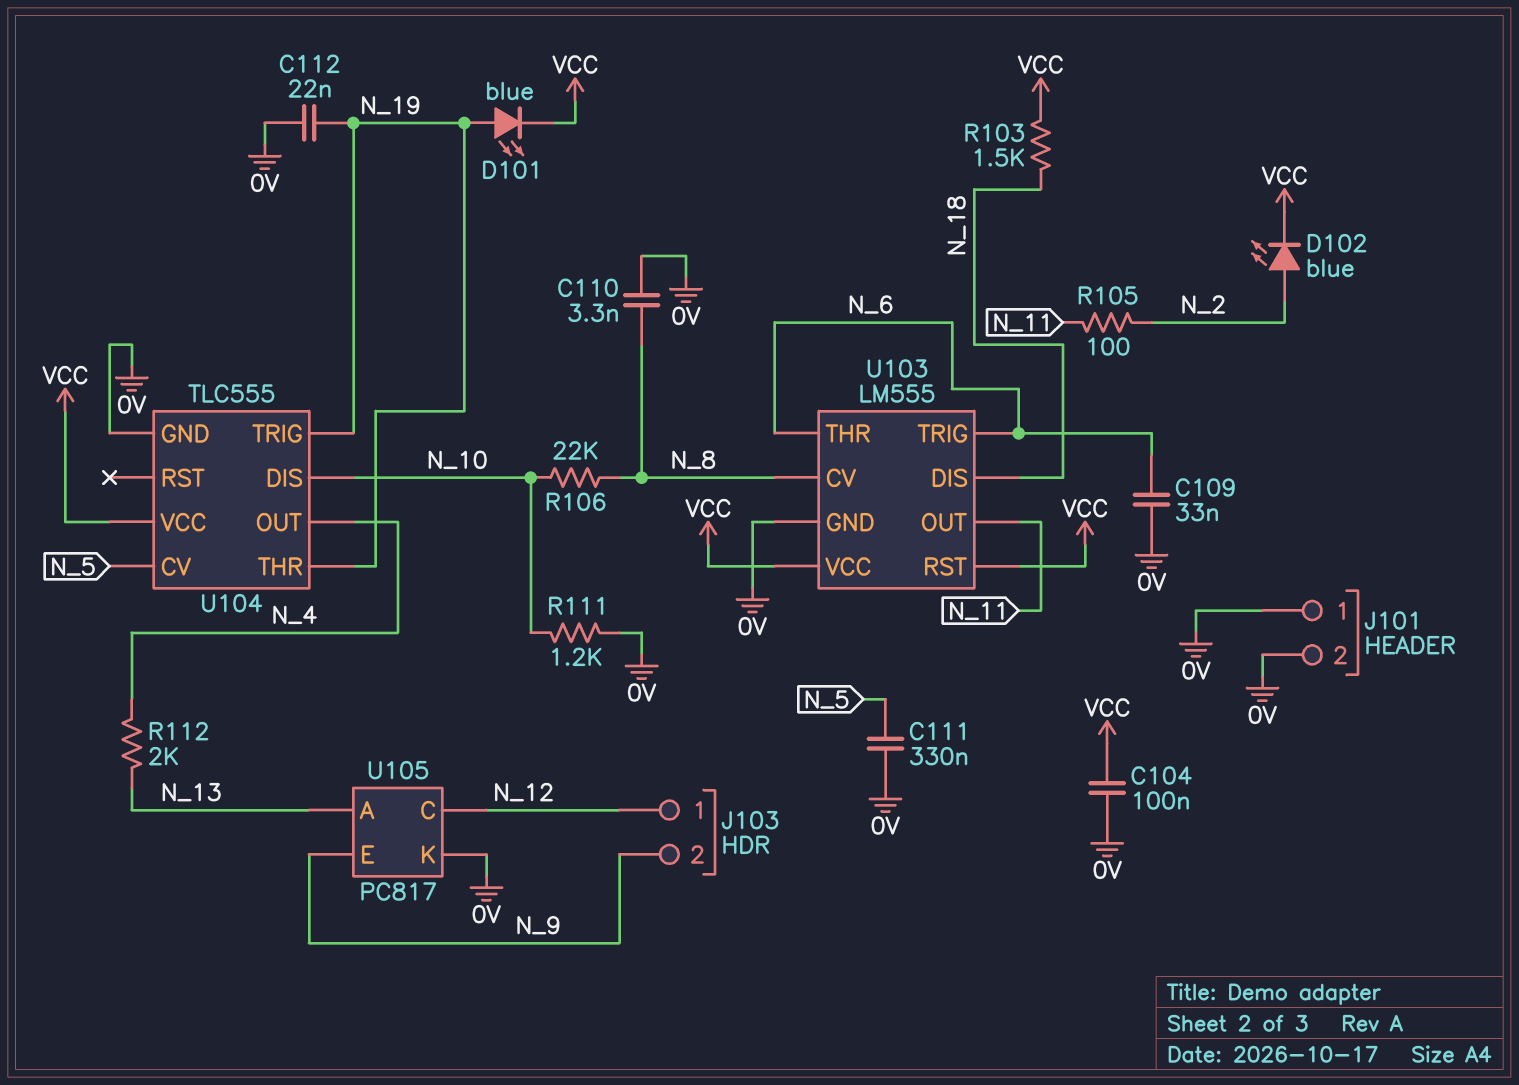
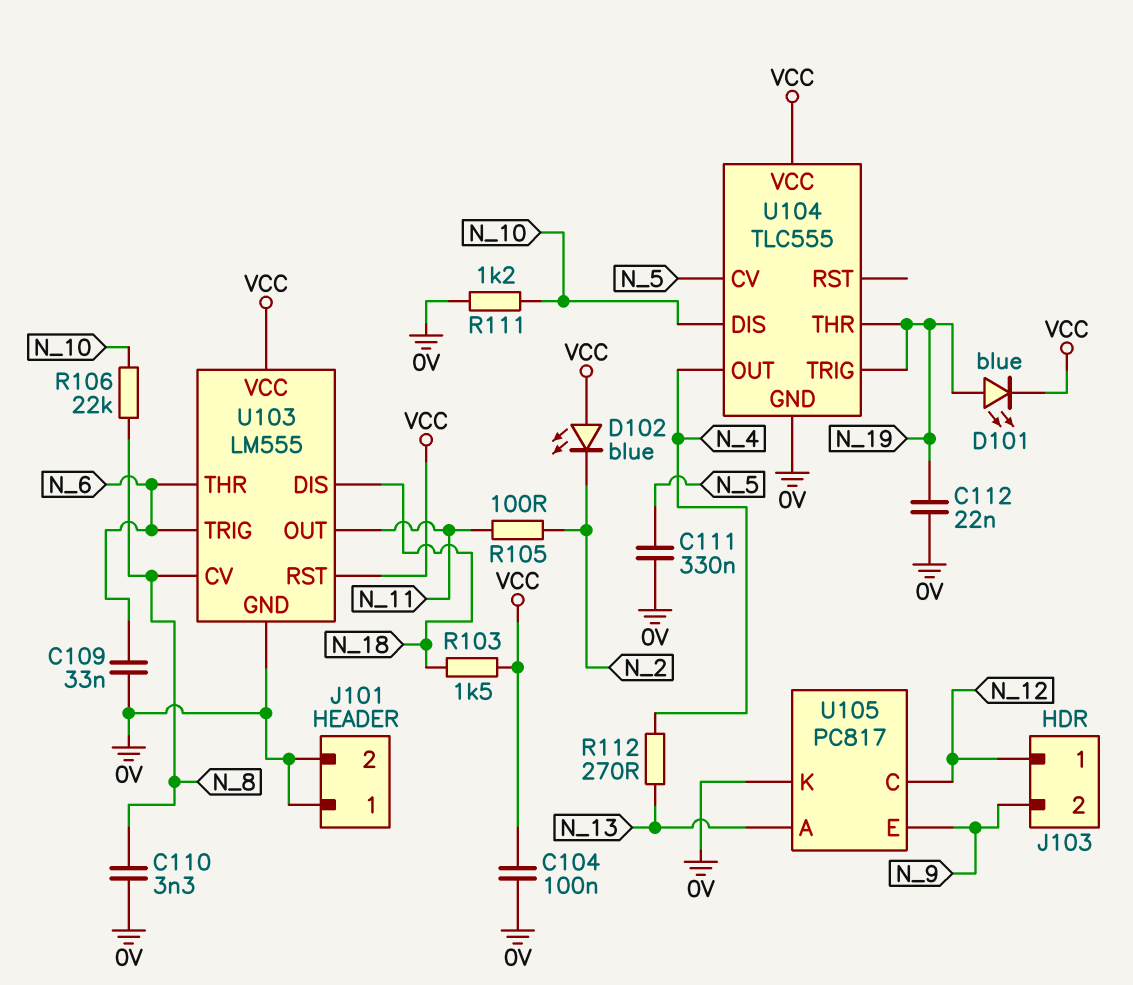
D102: LED blue (A N_2, K VCC) -> LED blue (A VCC, K N_2)
R112: 2k (N_4, N_13) -> 270 (N_4, N_13)

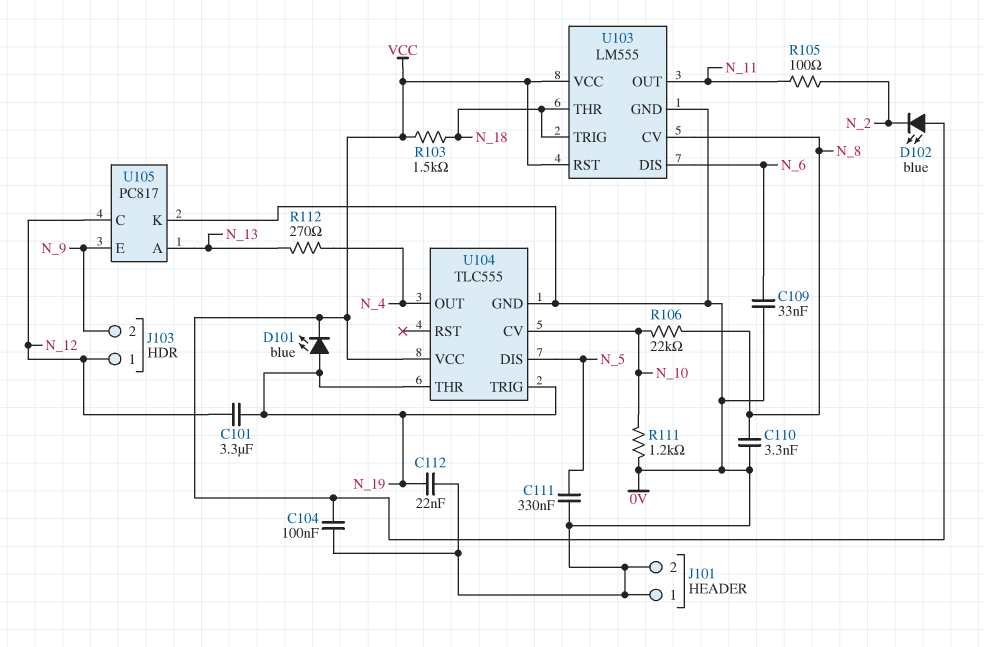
C101: none -> 3.3uF (N_12, N_19)
U103 pin DIS: N_18 -> N_6
U103 pin THR: N_6 -> N_18
U103 pin TRIG: N_6 -> N_18
U104 pin CV: N_5 -> N_10
U104 pin DIS: N_10 -> N_5

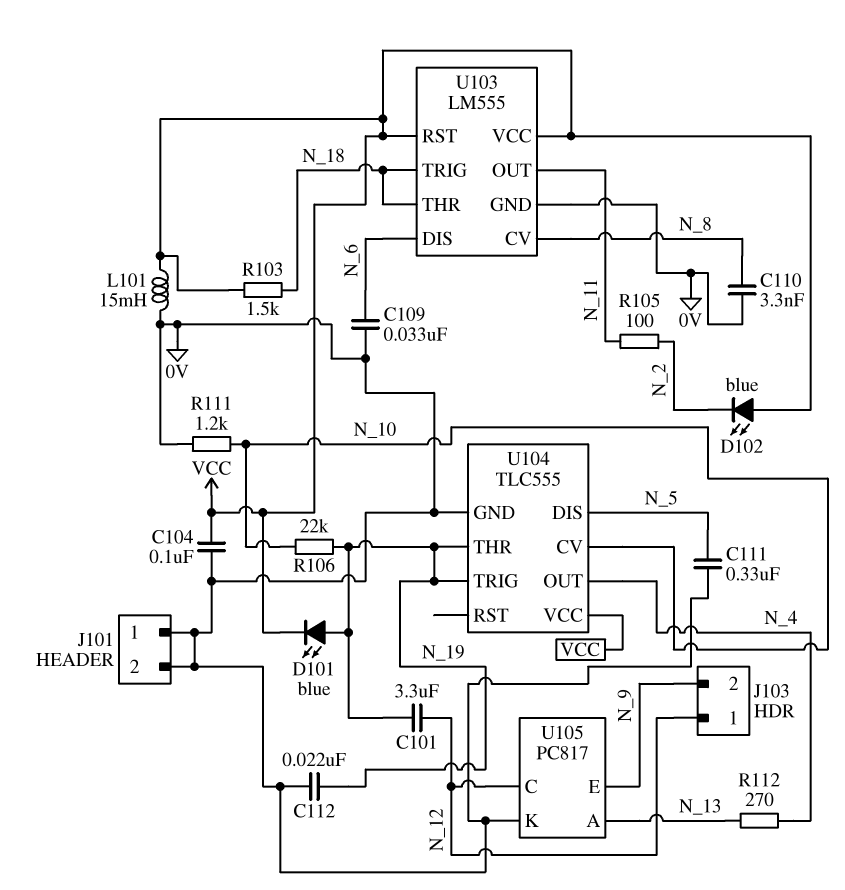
L101: none -> 15mH (0V, VCC)
R106: 22k (N_8, N_10) -> 22k (N_10, N_19)

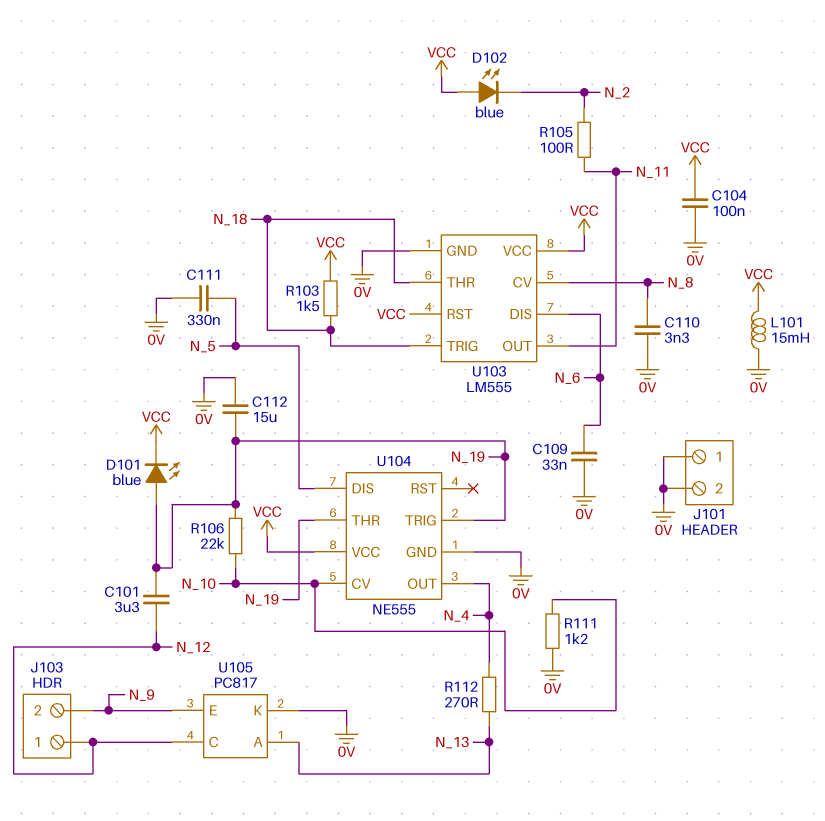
C112: 22nF (0V, N_19) -> 15uF (0V, N_19)
U104: TLC555 -> NE555

